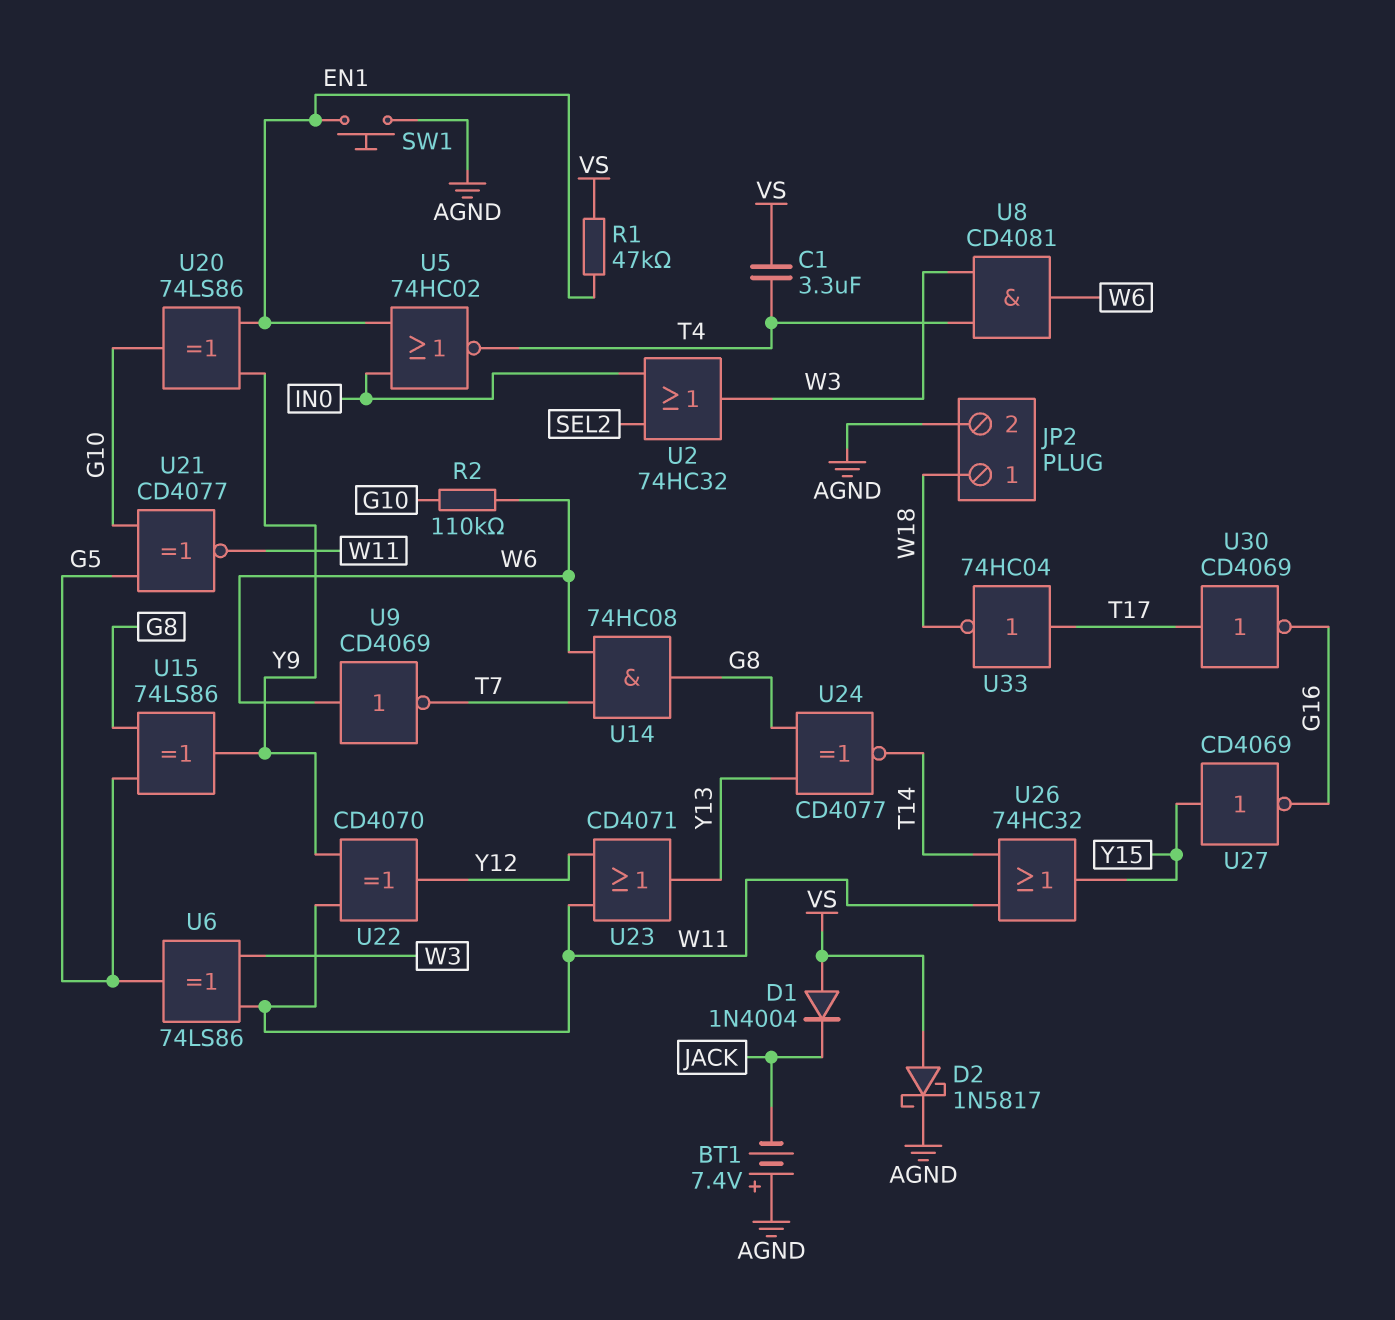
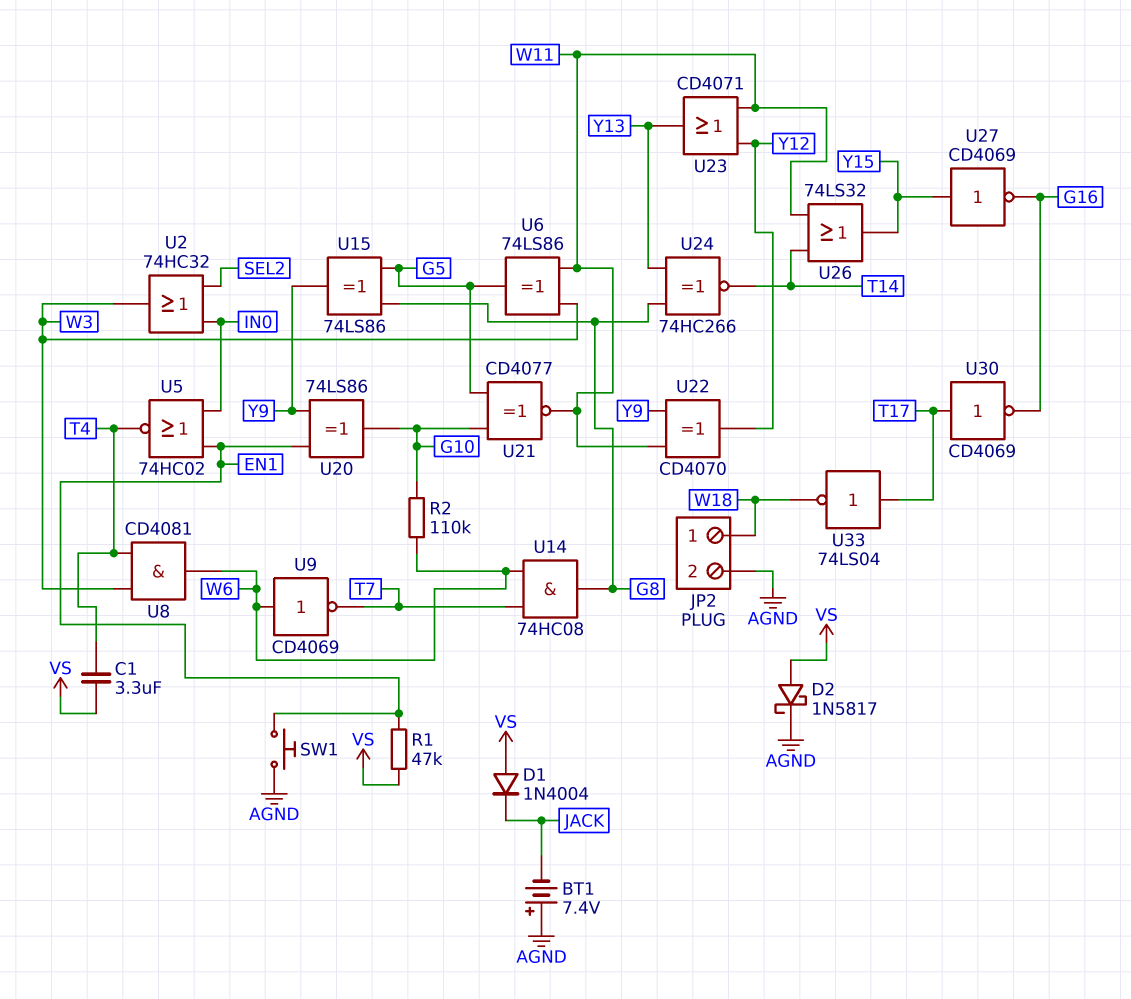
U24: XNOR CD4077 (in G8, in Y13, out T14) -> XNOR 74HC266 (in G8, in Y13, out T14)
U26: OR 74HC32 (in T14, in W11, out Y15) -> OR 74LS32 (in T14, in W11, out Y15)
U33: NOT 74HC04 (in T17, out W18) -> NOT 74LS04 (in T17, out W18)

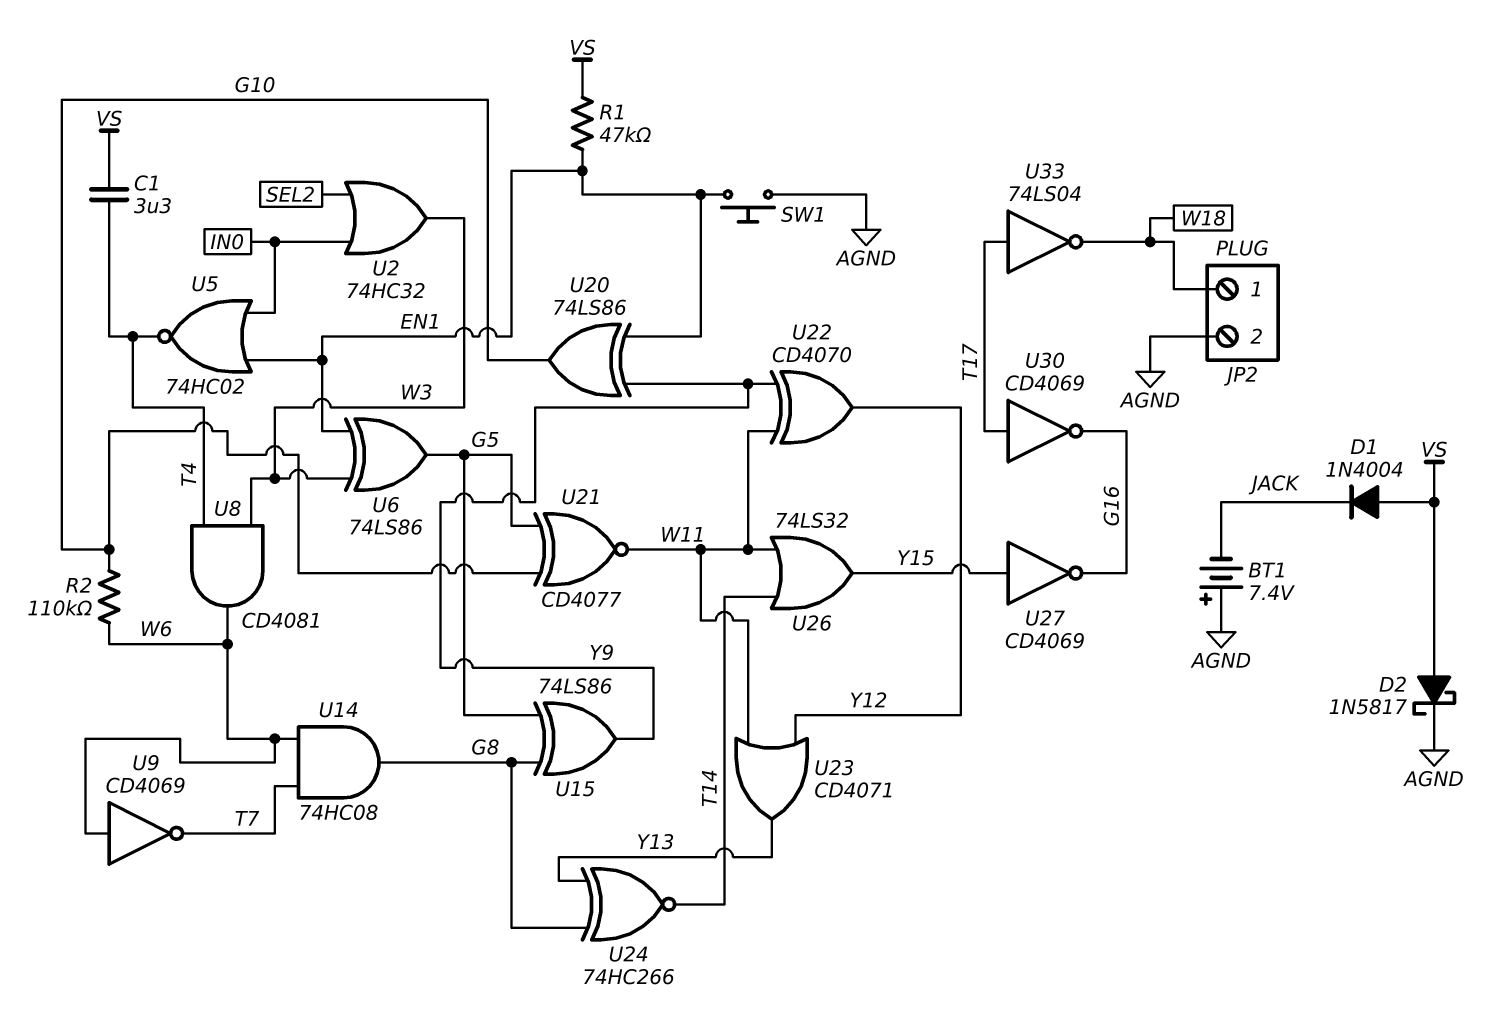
U6: XOR 74LS86 (in W3, in W11, out G5) -> XOR 74LS86 (in EN1, in W3, out G5)

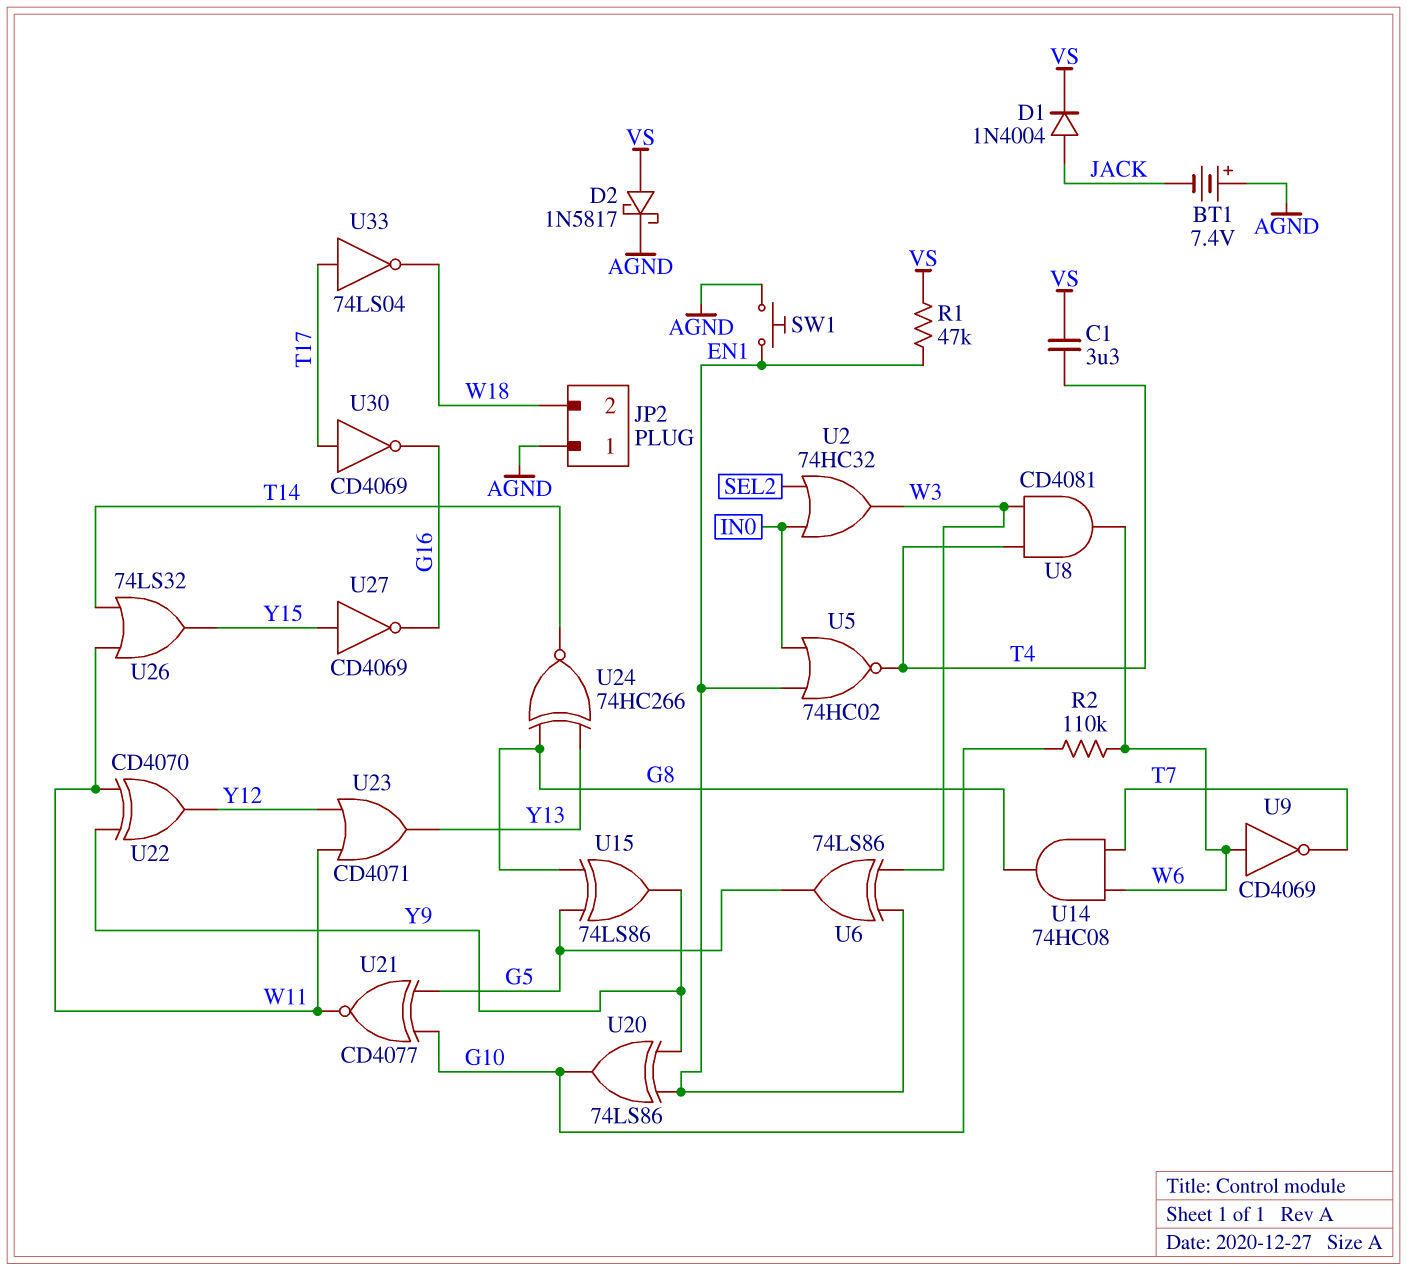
D1: diode 1N4004 (A VS, K JACK) -> diode 1N4004 (A JACK, K VS)
JP2 pin 1: W18 -> AGND
JP2 pin 2: AGND -> W18

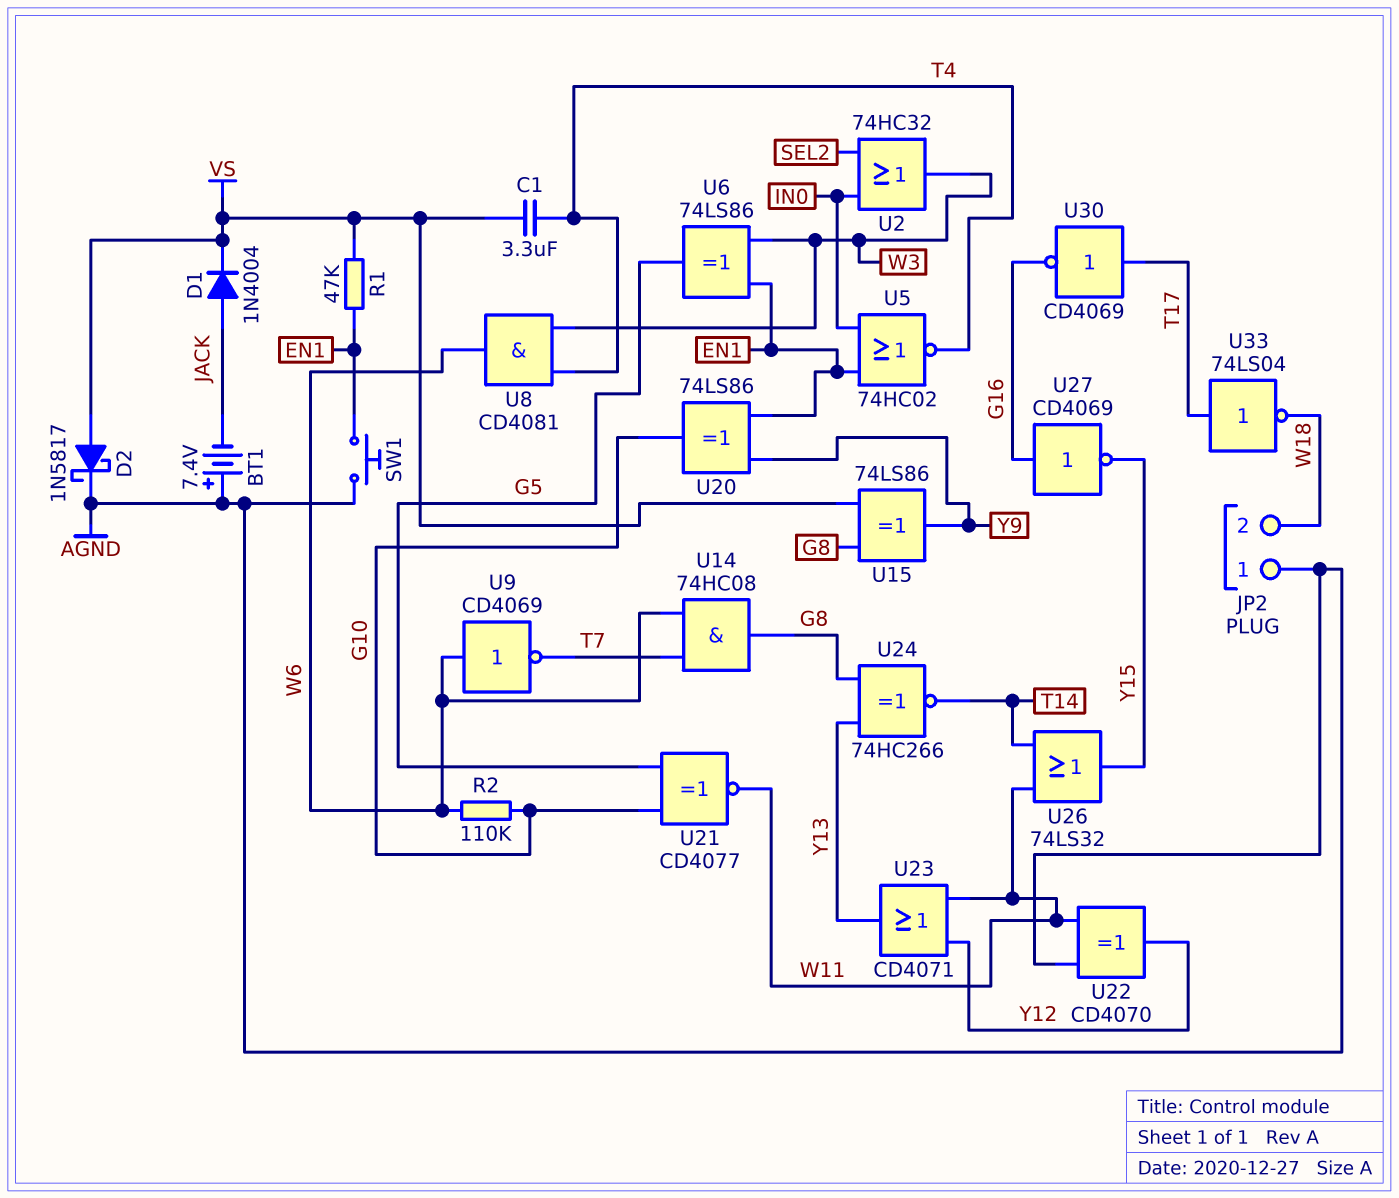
U15: XOR 74LS86 (in G5, in G8, out Y9) -> XOR 74LS86 (in G8, in VS, out Y9)
U22: XOR CD4070 (in W11, in Y9, out Y12) -> XOR CD4070 (in AGND, in W11, out Y12)
U27: NOT CD4069 (in Y15, out G16) -> NOT CD4069 (in G16, out Y15)

